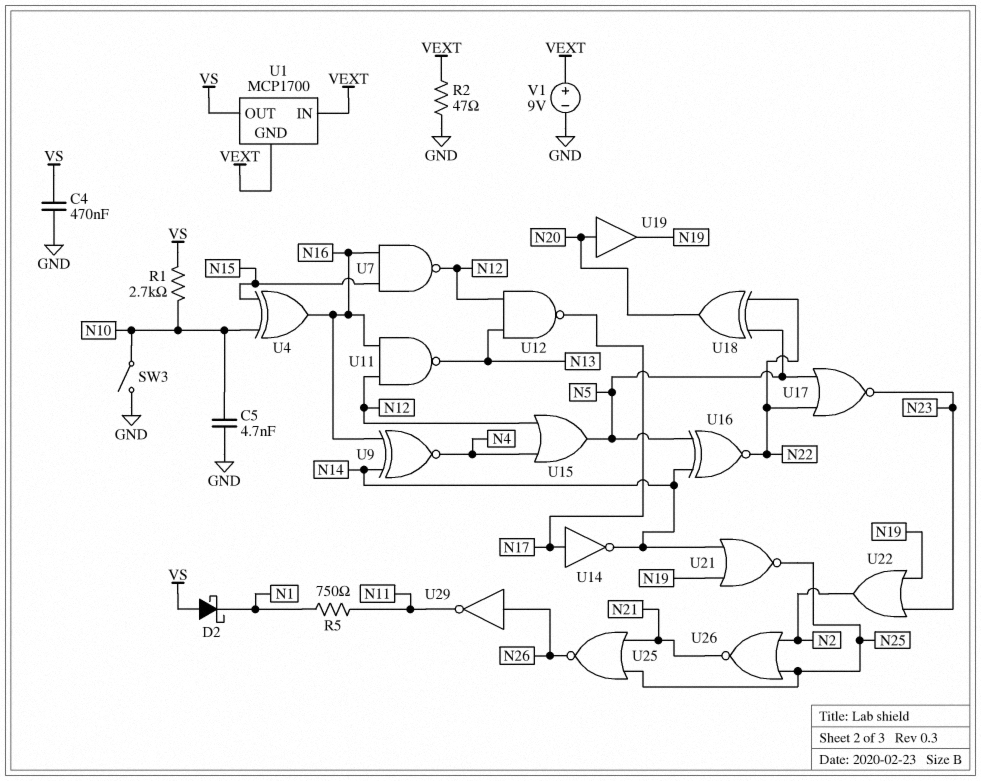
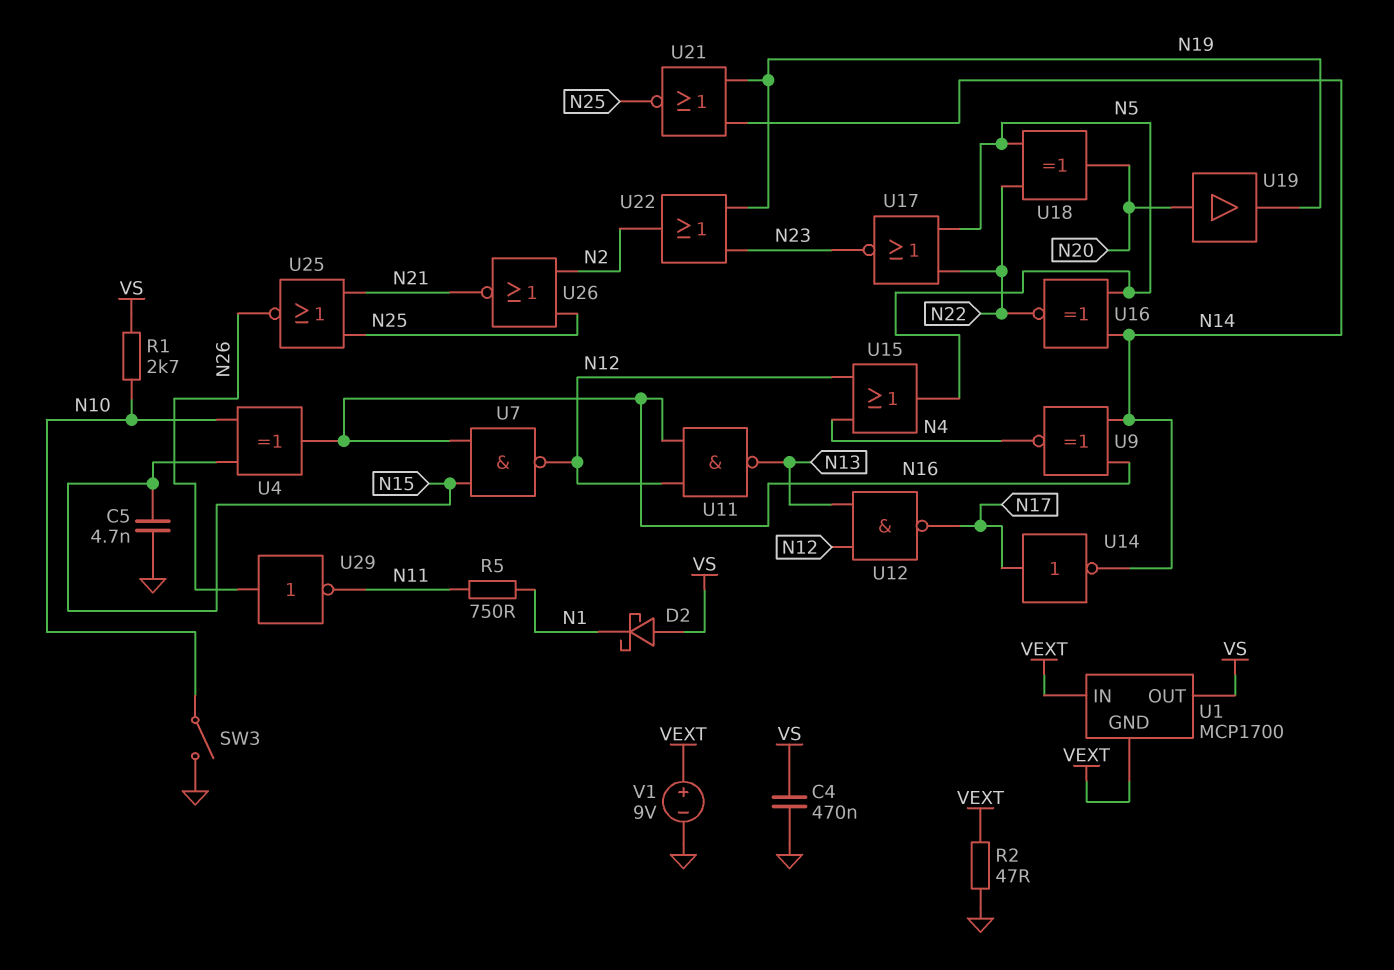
C5: 4.7nF (GND, N10) -> 4.7nF (GND, N15)

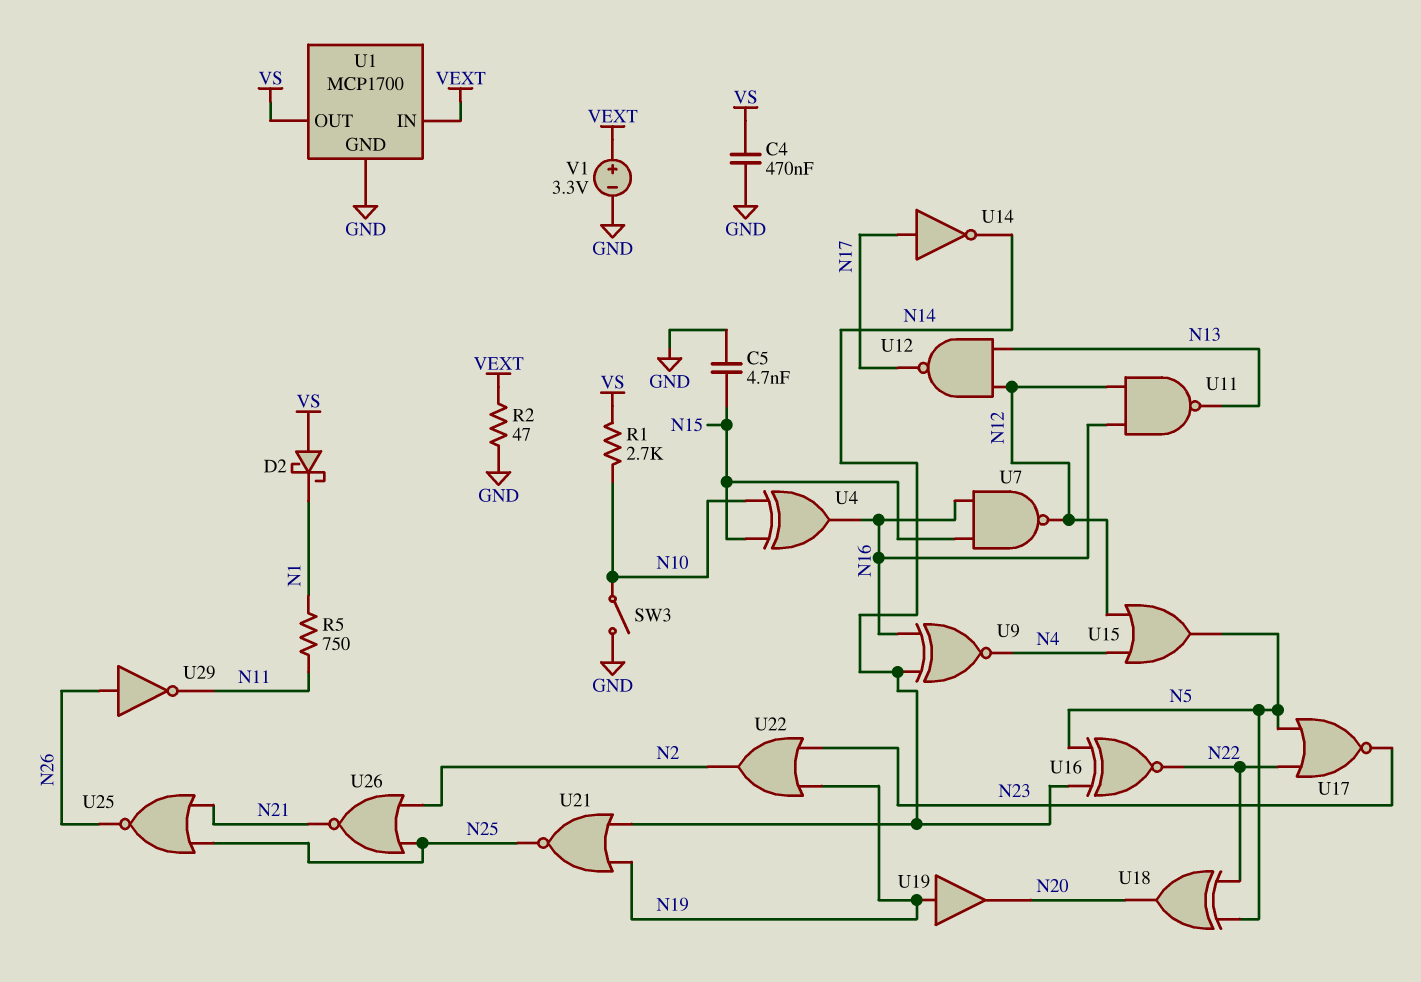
U1 pin GND: VEXT -> GND
U19: buffer (in N20, out N19) -> buffer (in N19, out N20)
V1: 9V (plus VEXT, minus GND) -> 3.3V (plus VEXT, minus GND)

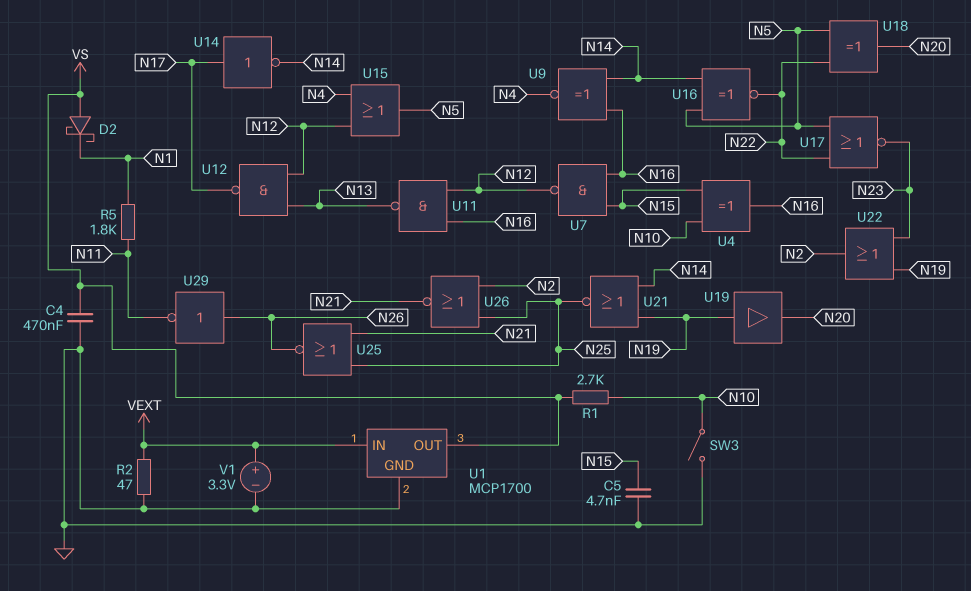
R5: 750 (N1, N11) -> 1.8k (N1, N11)

